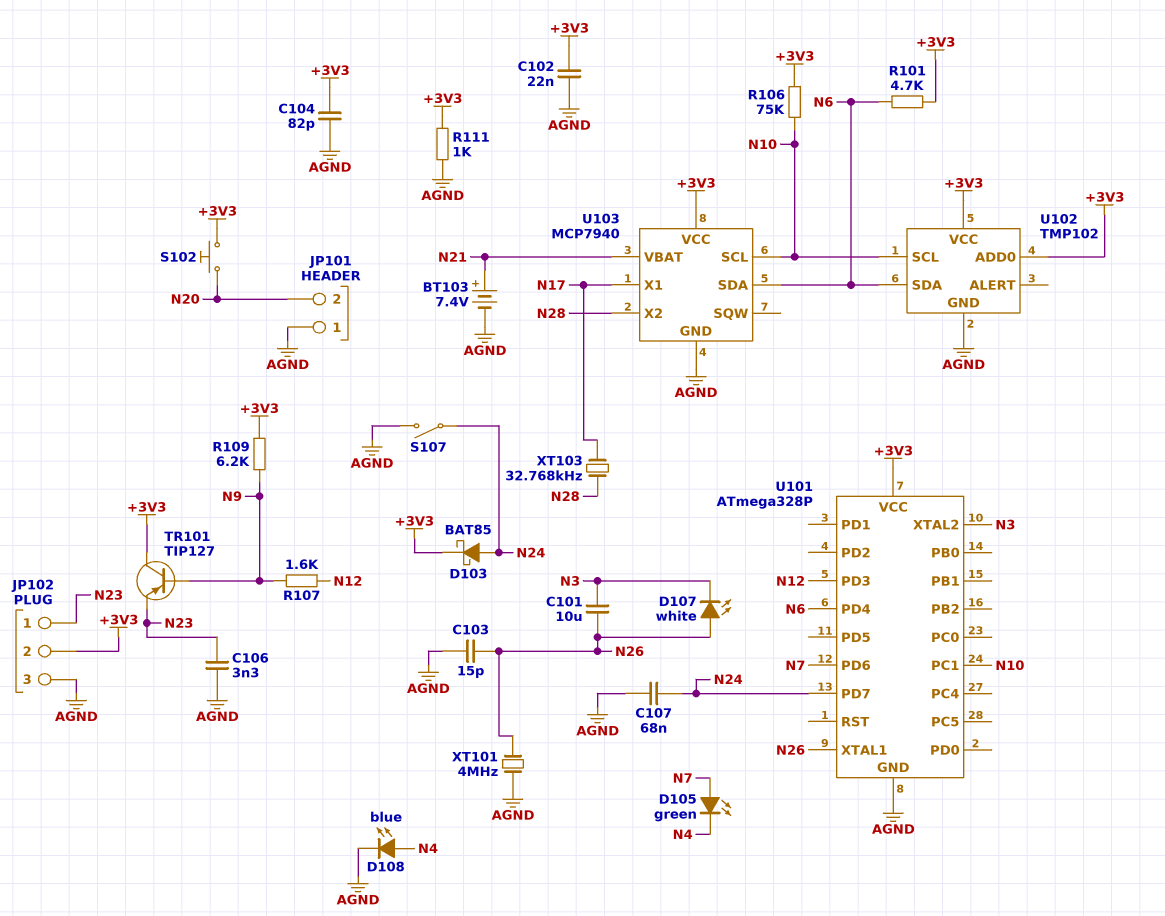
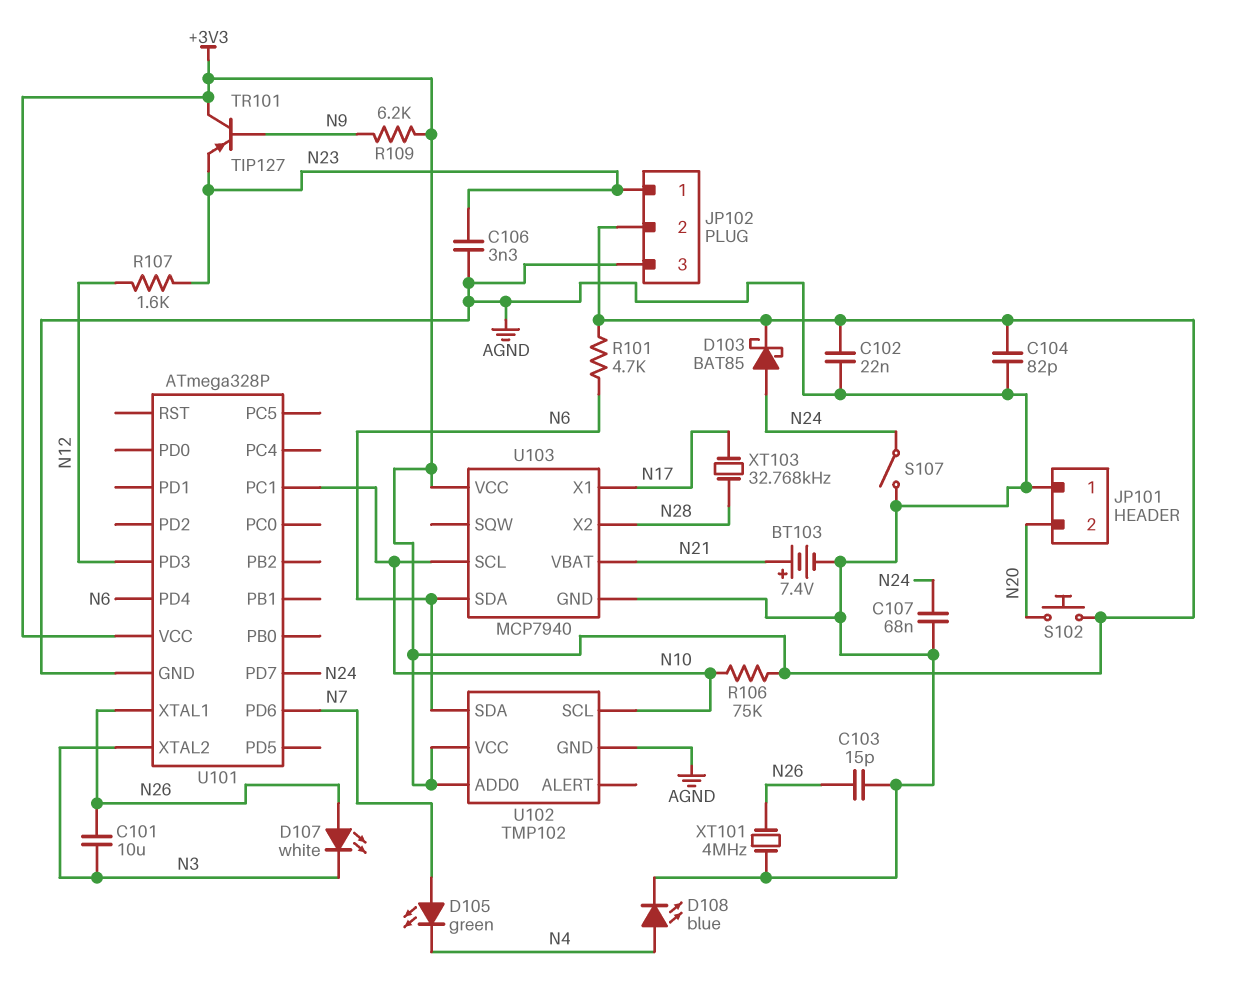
R107: 1.6k (N9, N12) -> 1.6k (N12, N23)
R111: 1k (+3V3, AGND) -> none

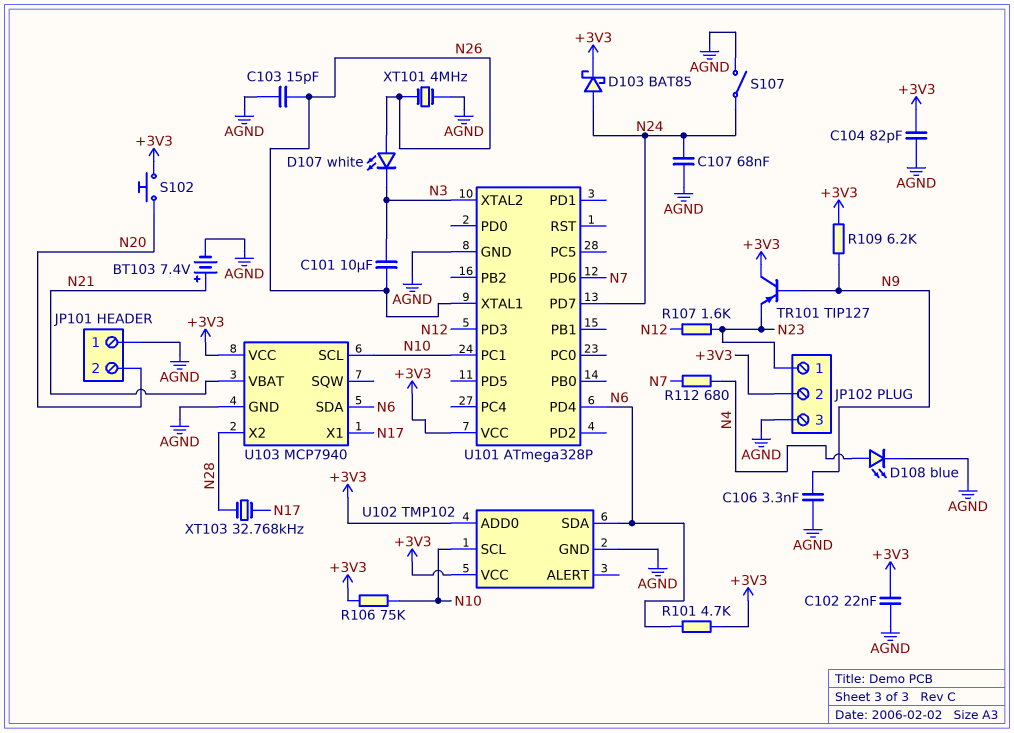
C106: 3.3nF (AGND, N23) -> 3.3nF (AGND, N9)
D105: LED green (A N7, K N4) -> none
R112: none -> 680 (N4, N7)

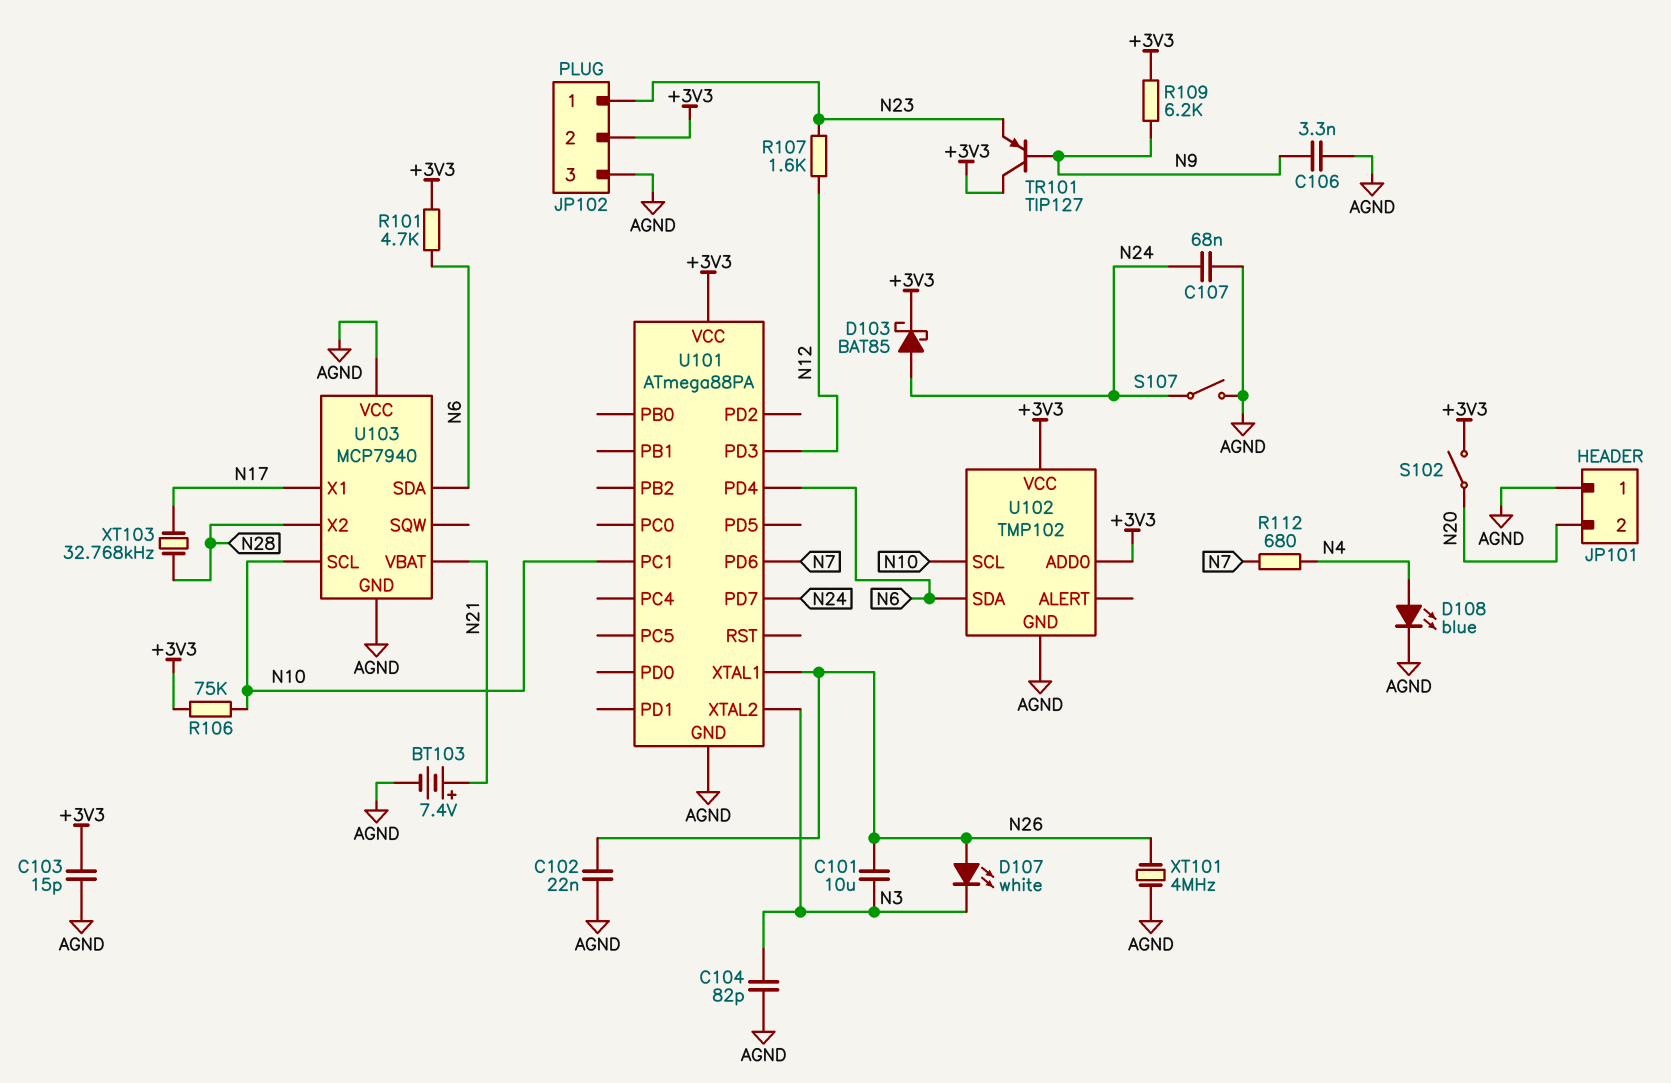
C102: 22nF (+3V3, AGND) -> 22nF (AGND, N26)
C103: 15pF (AGND, N26) -> 15pF (+3V3, AGND)
C104: 82pF (+3V3, AGND) -> 82pF (AGND, N3)
S102: button (+3V3, N20) -> switch (+3V3, N20)
U101: ATmega328P -> ATmega88PA
U103 pin VCC: +3V3 -> AGND

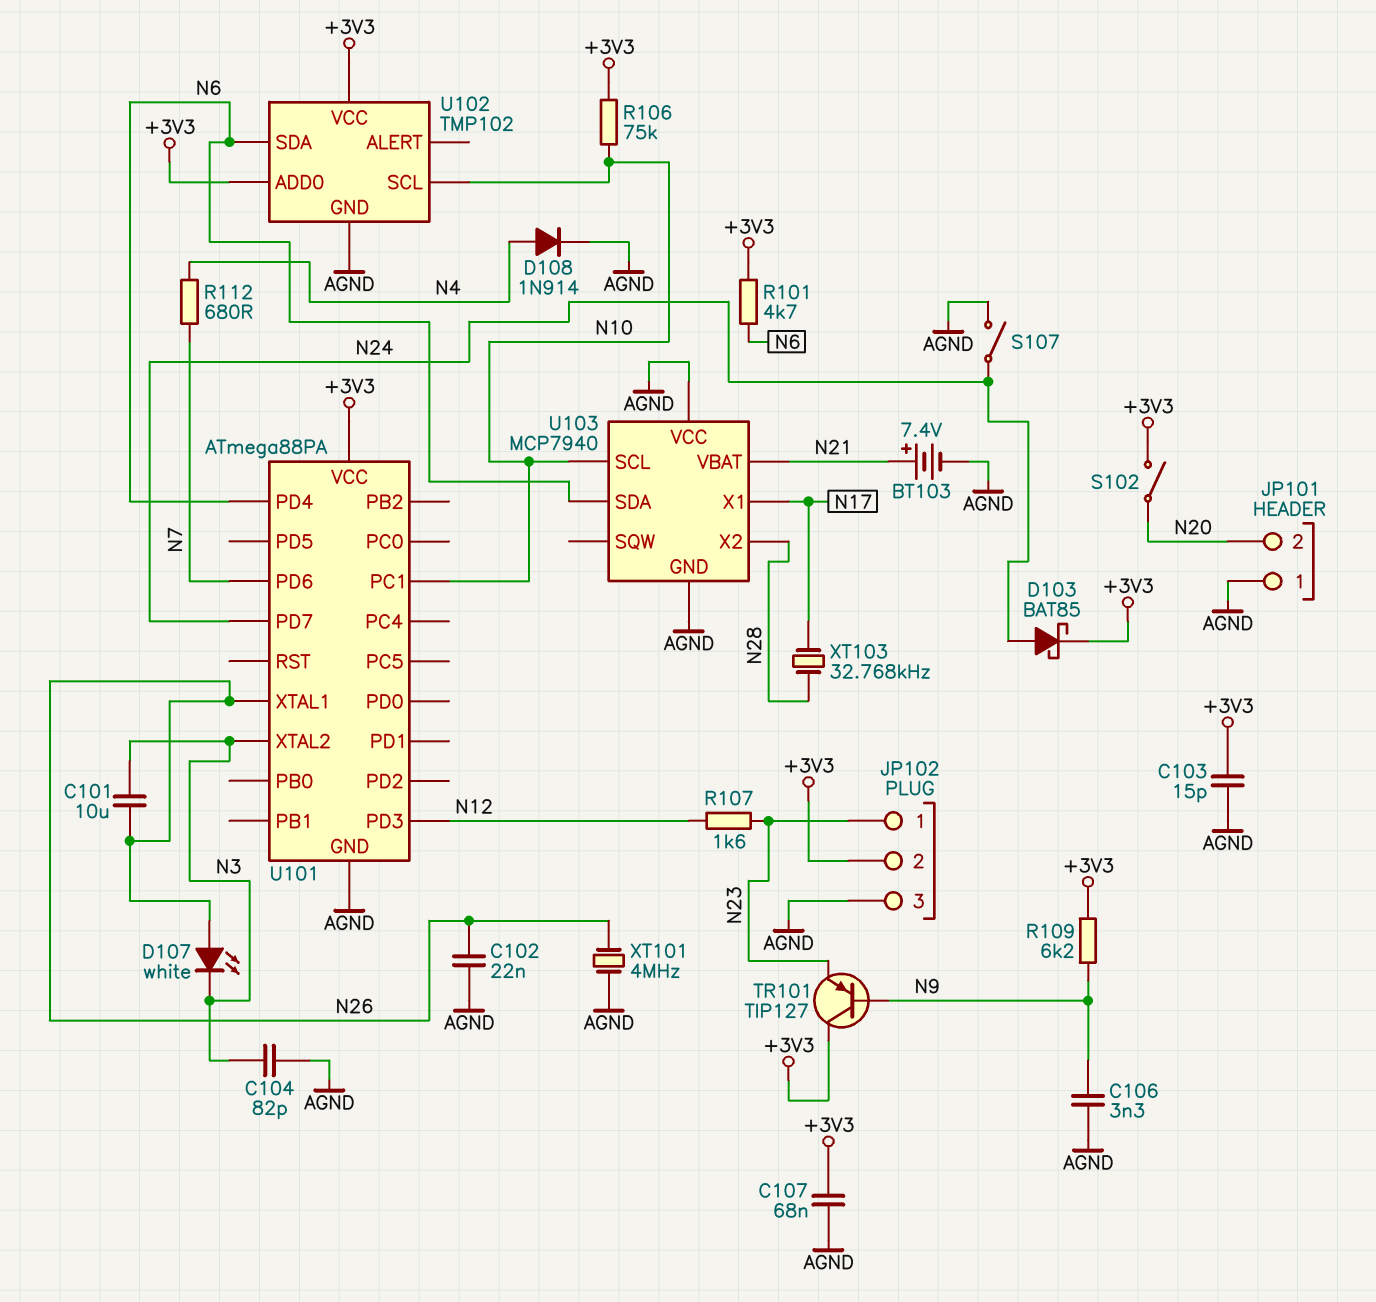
C107: 68nF (AGND, N24) -> 68nF (+3V3, AGND)
D108: LED blue (A N4, K AGND) -> diode 1N914 (A N4, K AGND)

